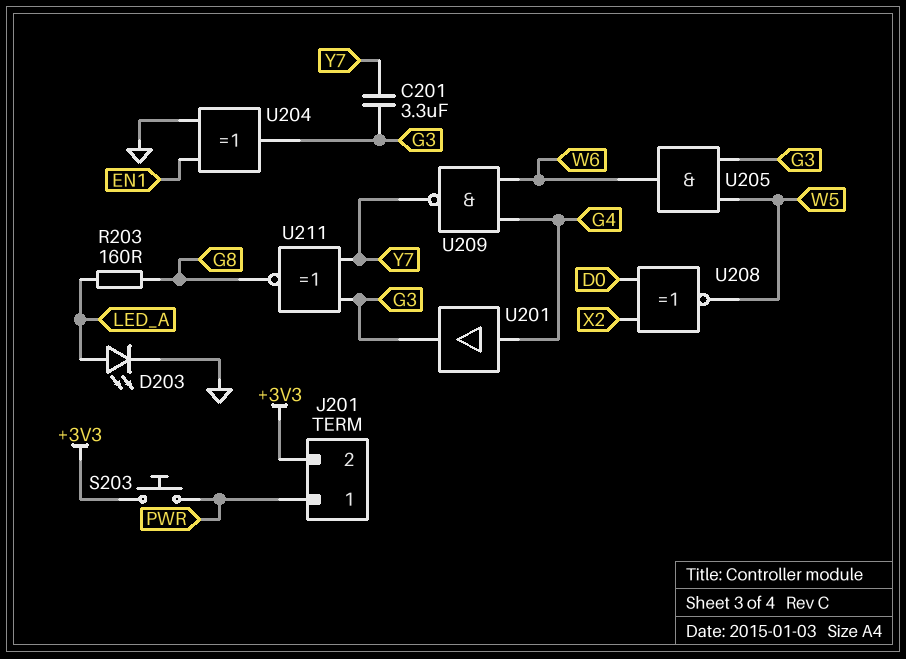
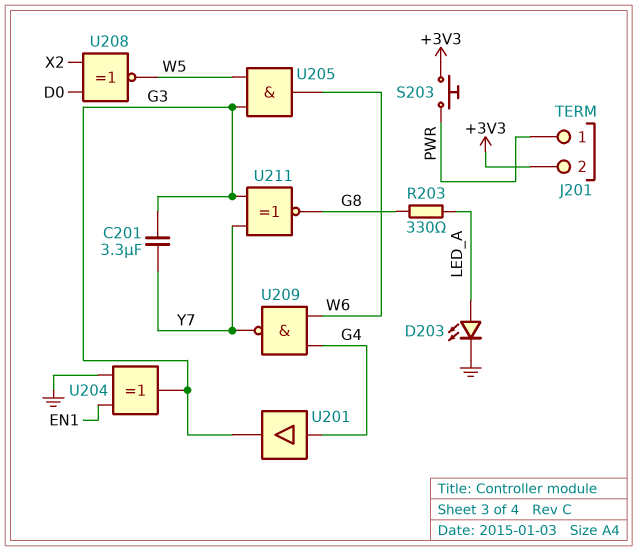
R203: 160 (G8, LED_A) -> 330 (G8, LED_A)

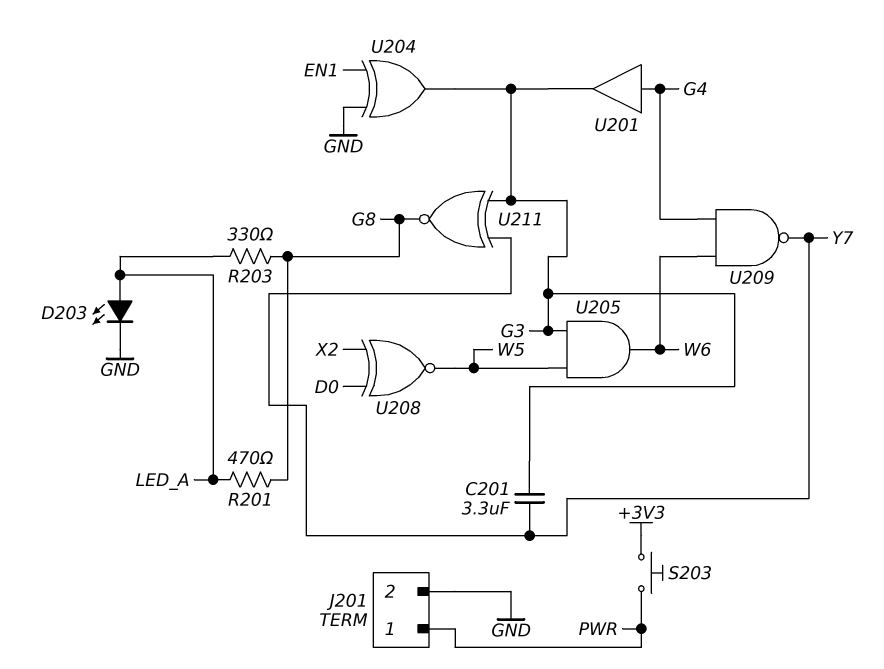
J201 pin 2: +3V3 -> GND
R201: none -> 470 (G8, LED_A)

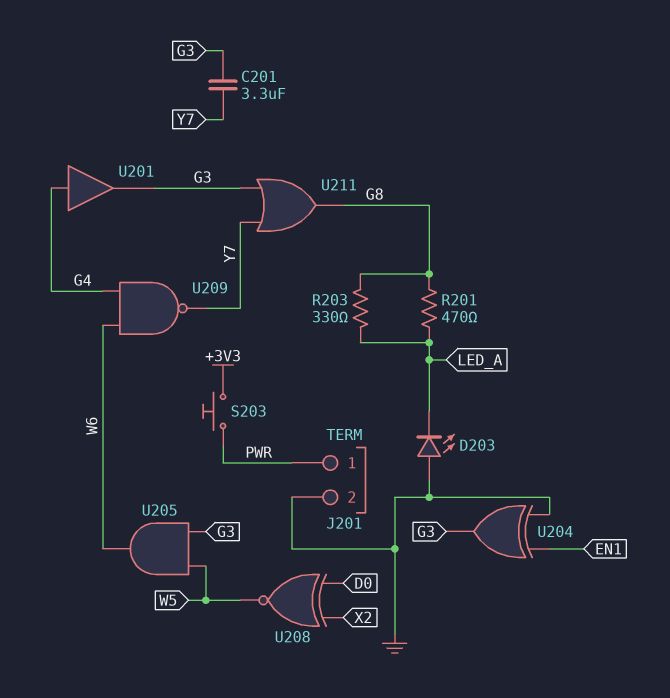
D203: LED (A LED_A, K GND) -> LED (A GND, K LED_A)
U211: XNOR (in G3, in Y7, out G8) -> OR (in G3, in Y7, out G8)

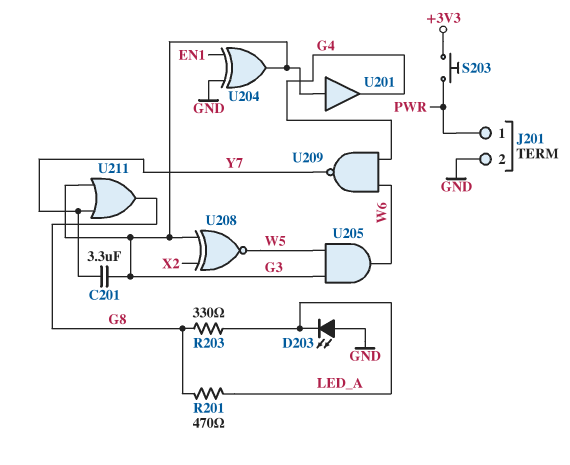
U201: buffer (in G4, out G3) -> buffer (in G3, out G4)
U208: XNOR (in D0, in X2, out W5) -> XNOR (in G3, in X2, out W5)

